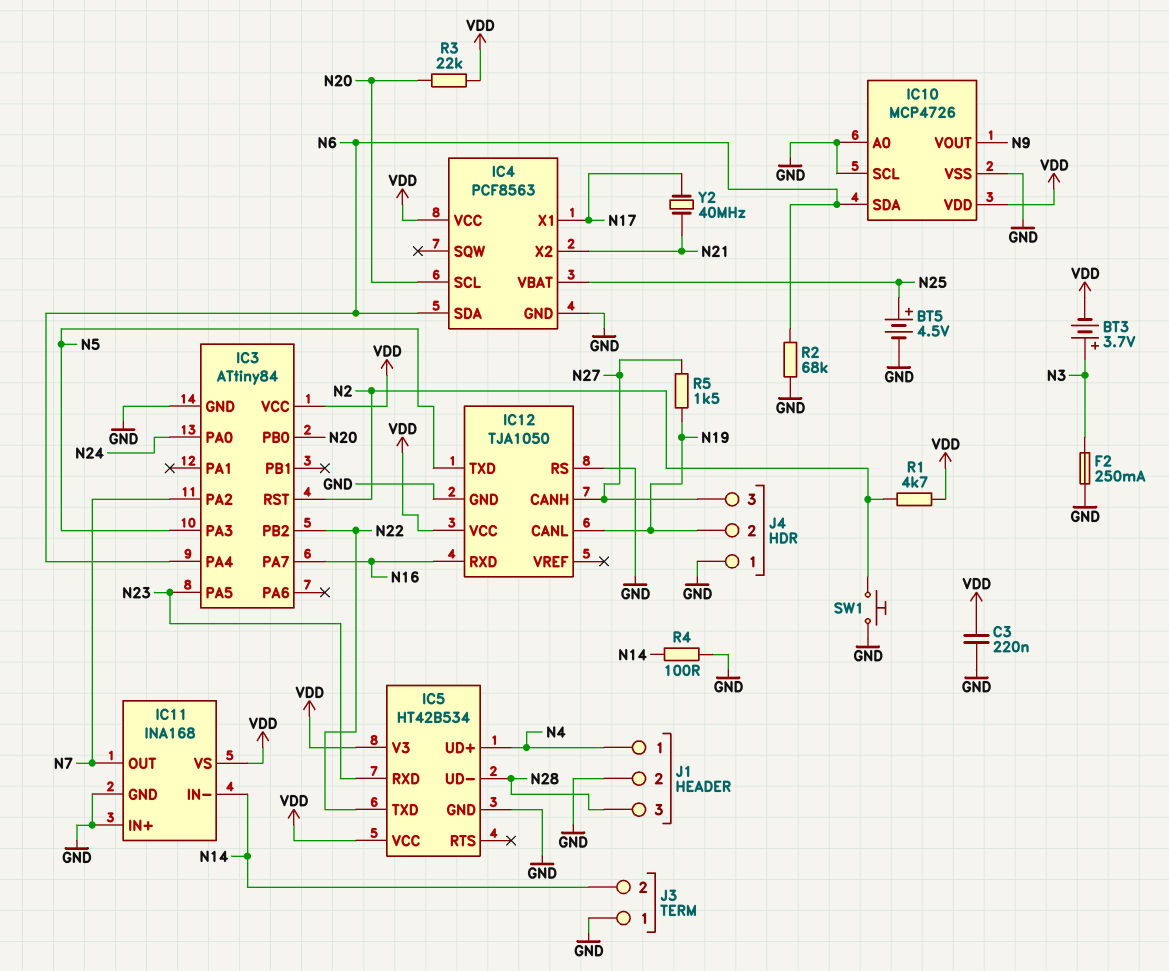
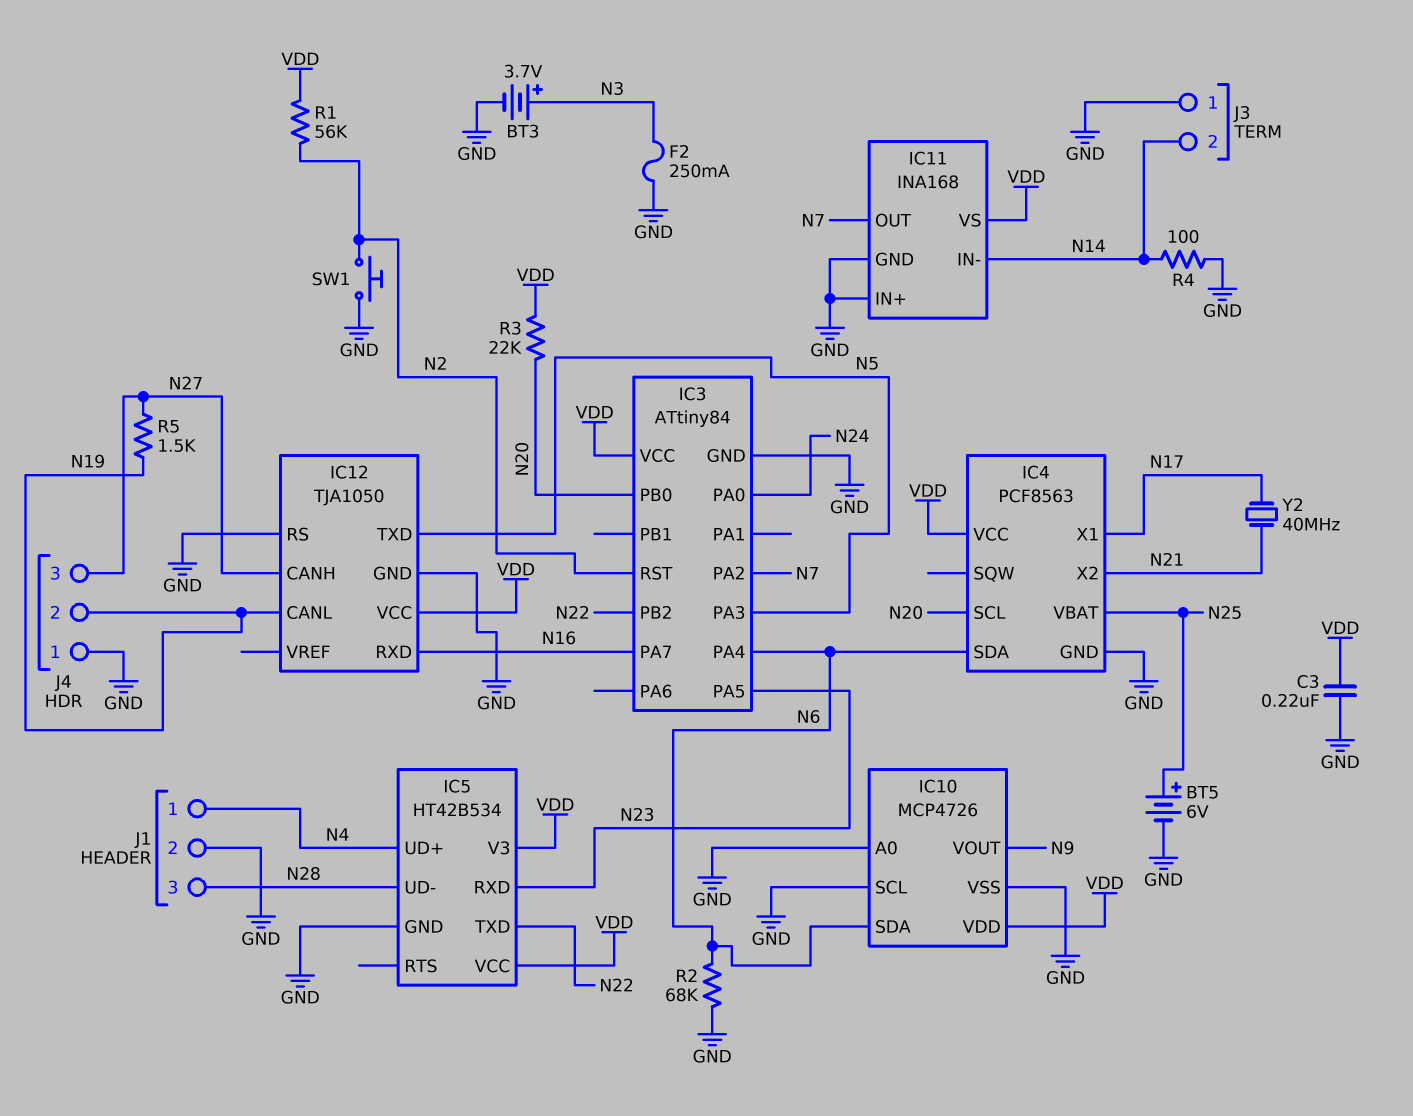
BT3: 3.7V (plus N3, minus VDD) -> 3.7V (plus N3, minus GND)
BT5: 4.5V (plus N25, minus GND) -> 6V (plus N25, minus GND)
R1: 4.7k (N2, VDD) -> 56k (N2, VDD)

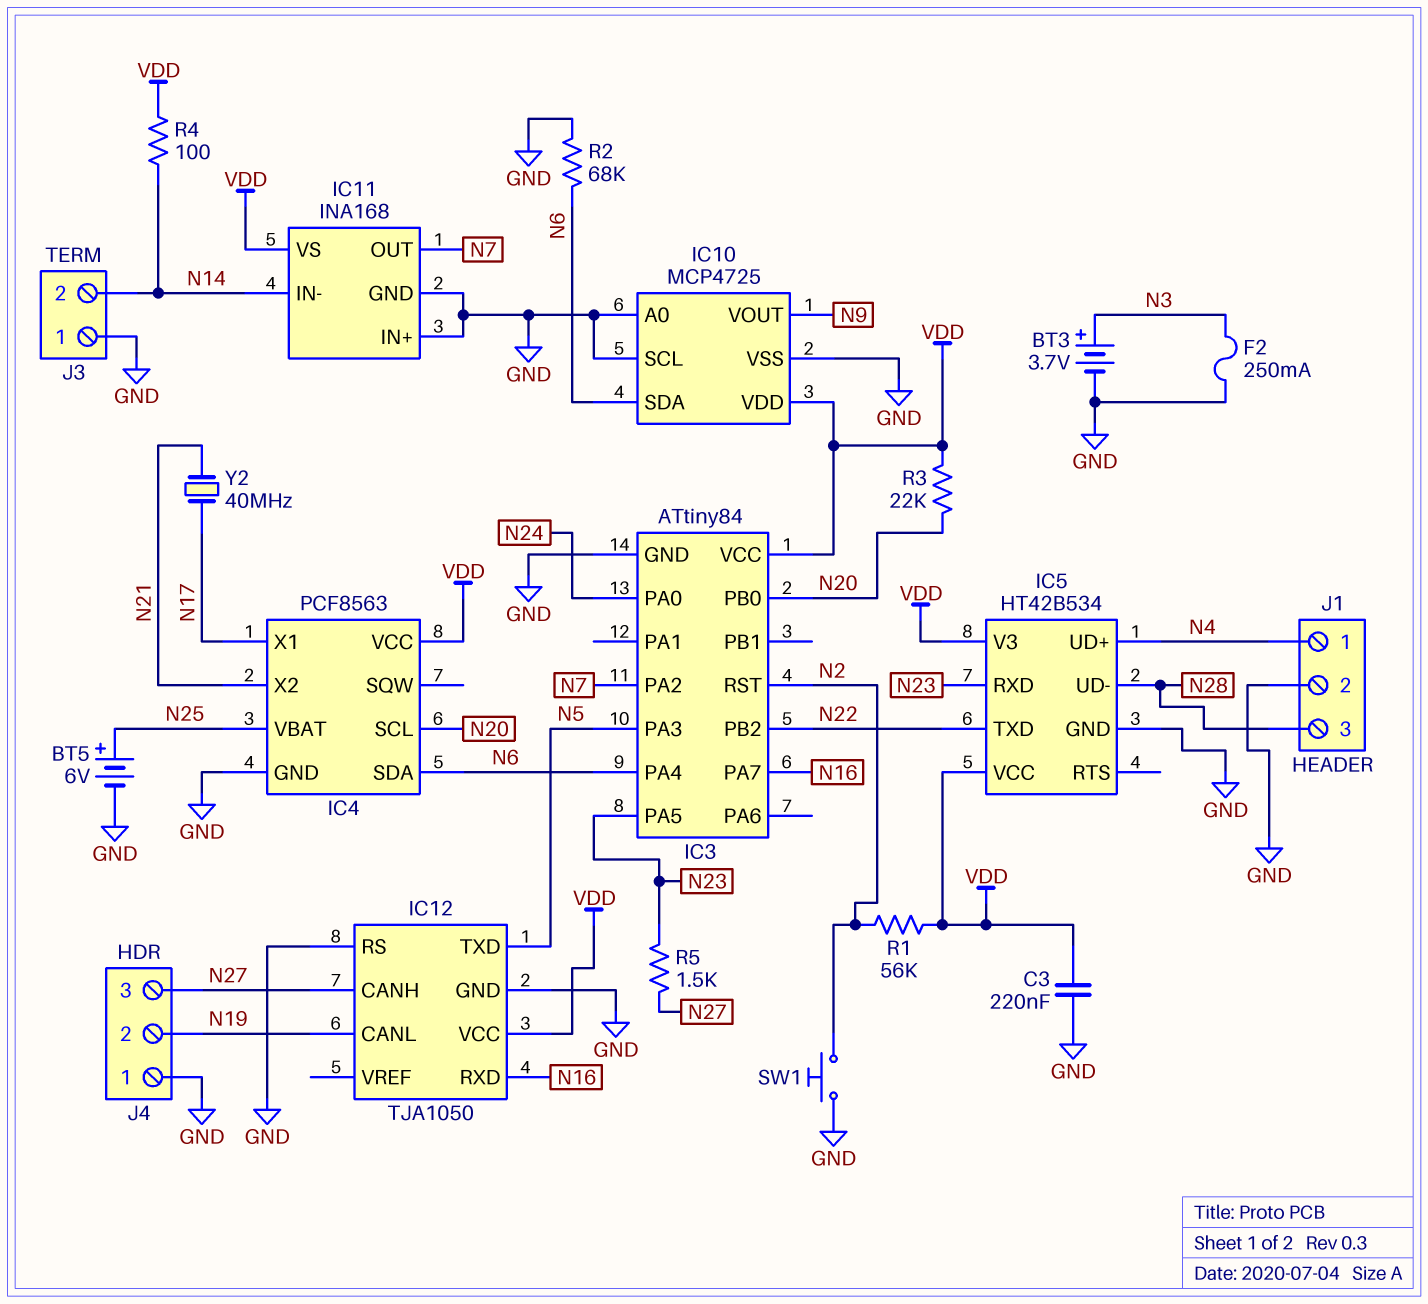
IC10: MCP4726 -> MCP4725
R4: 100 (GND, N14) -> 100 (N14, VDD)
R5: 1.5k (N19, N27) -> 1.5k (N23, N27)

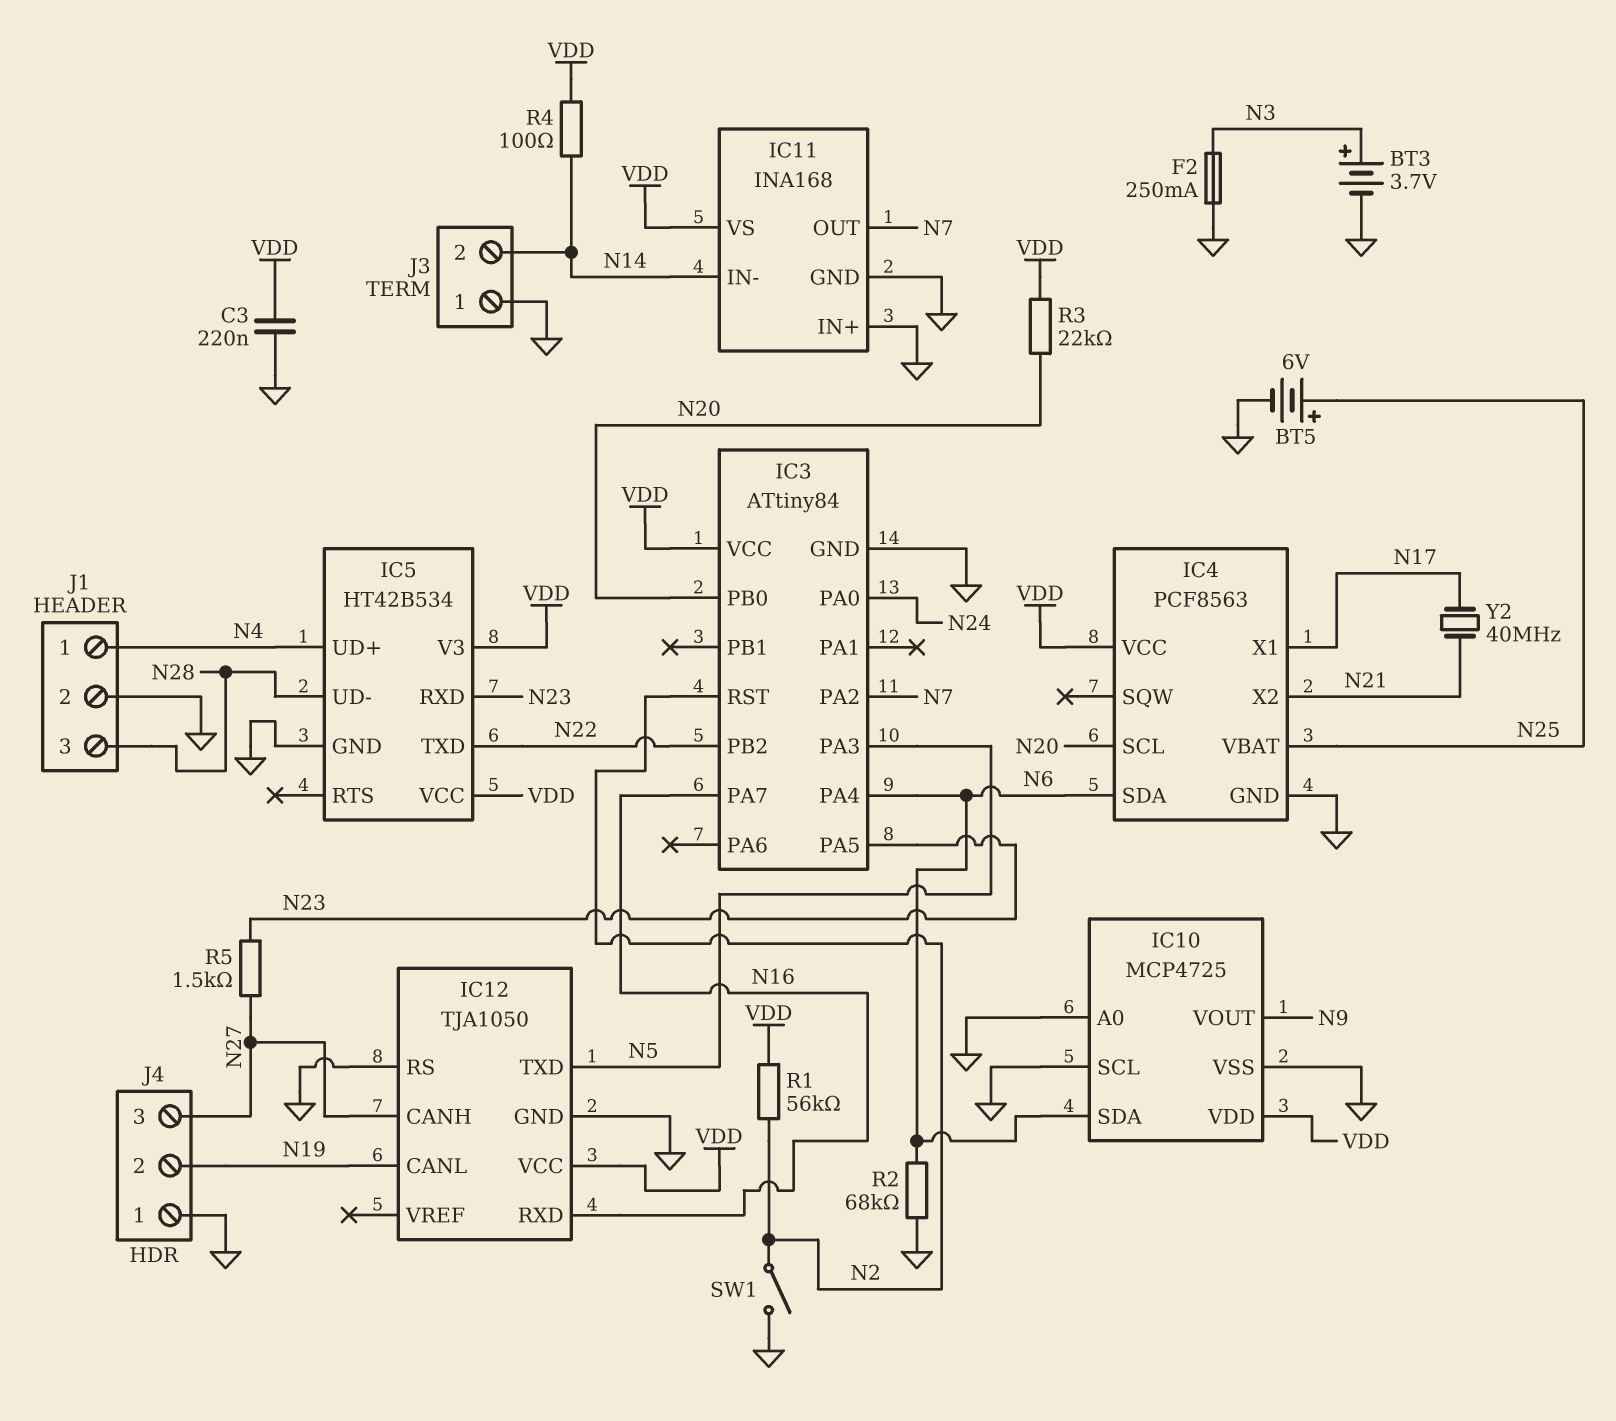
SW1: button (GND, N2) -> switch (GND, N2)

